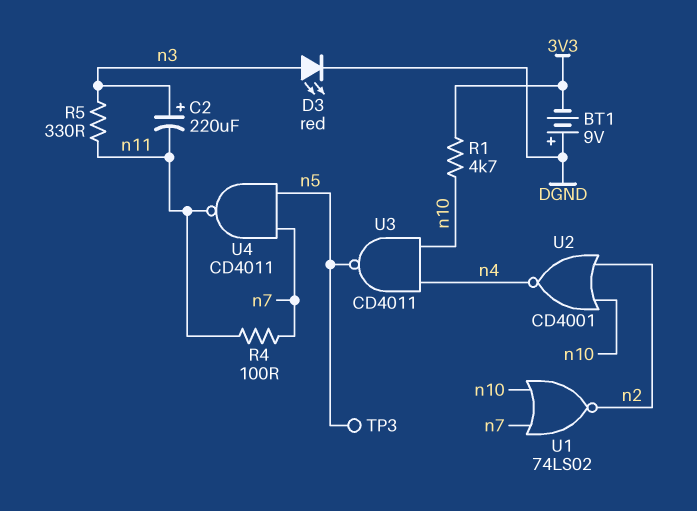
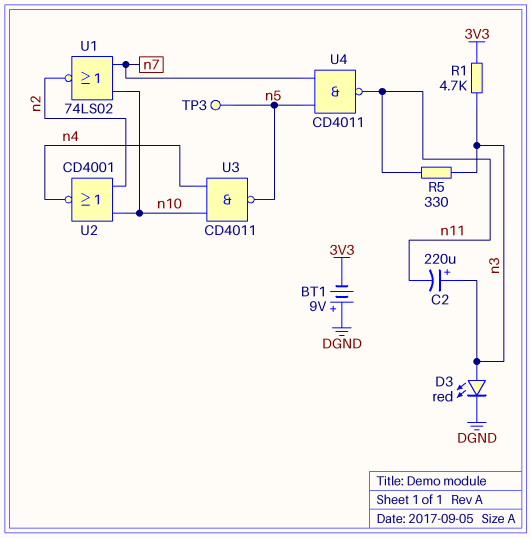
R1: 4.7k (3V3, n10) -> 4.7k (3V3, n3)
R4: 100 (n7, n11) -> none

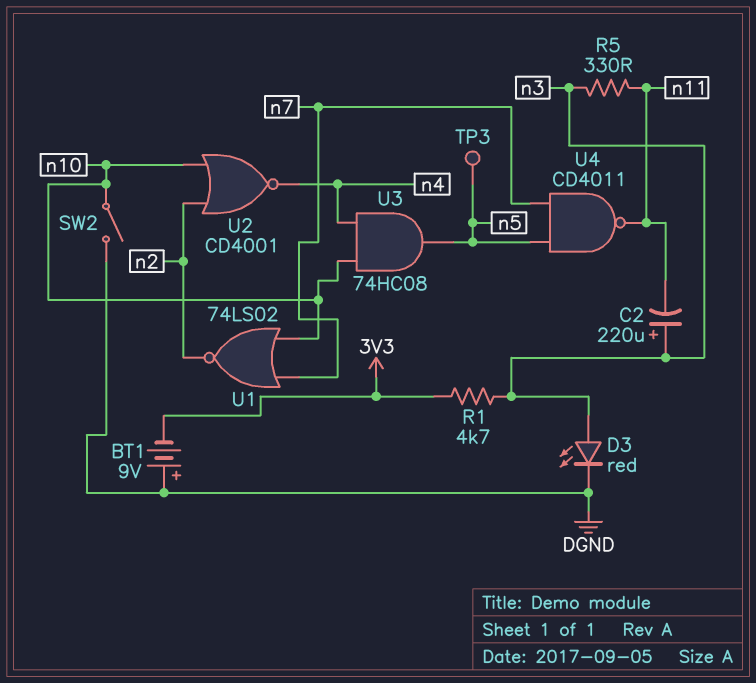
SW2: none -> switch (DGND, n10)
U3: NAND CD4011 (in n4, in n10, out n5) -> AND 74HC08 (in n4, in n10, out n5)

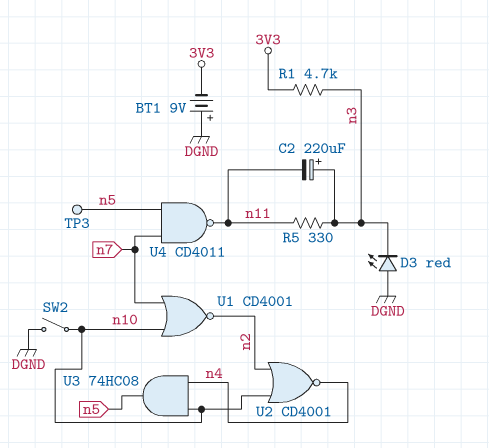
D3: LED red (A n3, K DGND) -> LED red (A DGND, K n3)
U1: NOR 74LS02 (in n7, in n10, out n2) -> NOR CD4001 (in n7, in n10, out n2)

